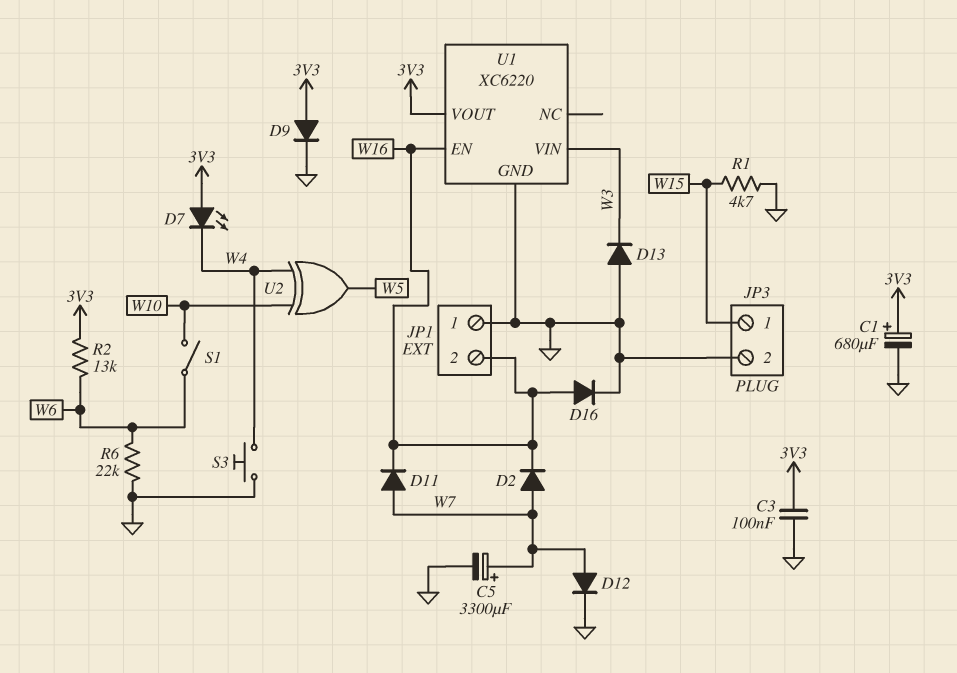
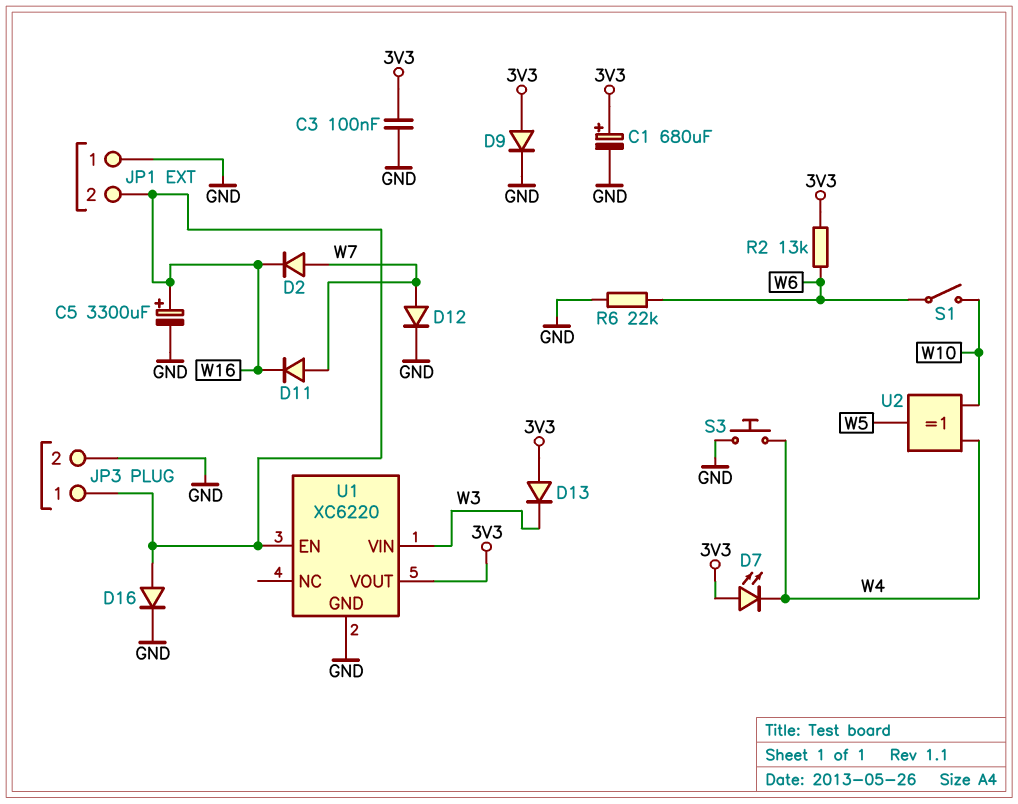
C5: 3300uF (plus W7, minus GND) -> 3300uF (plus W16, minus GND)
D13: diode (A GND, K W3) -> diode (A 3V3, K W3)
JP3 pin 1: W15 -> W16
R1: 4.7k (GND, W15) -> none

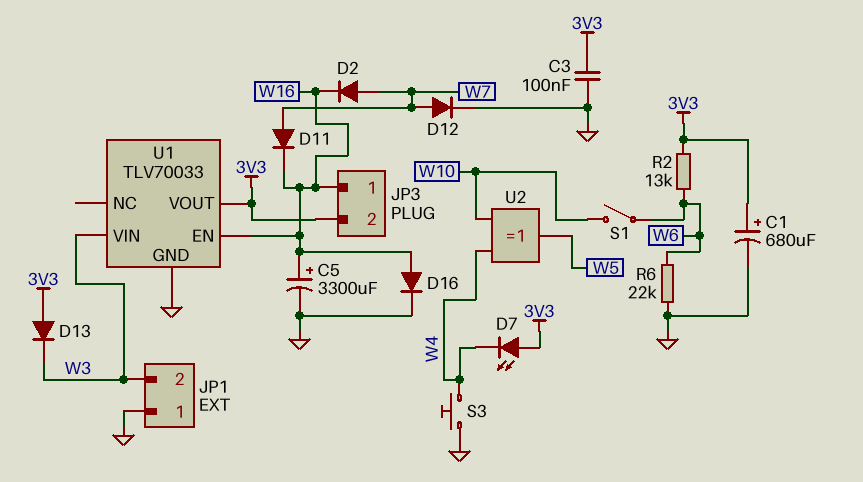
D9: diode (A 3V3, K GND) -> none
JP1 pin 2: W16 -> W3
JP3 pin 2: GND -> 3V3
U1: XC6220 -> TLV70033

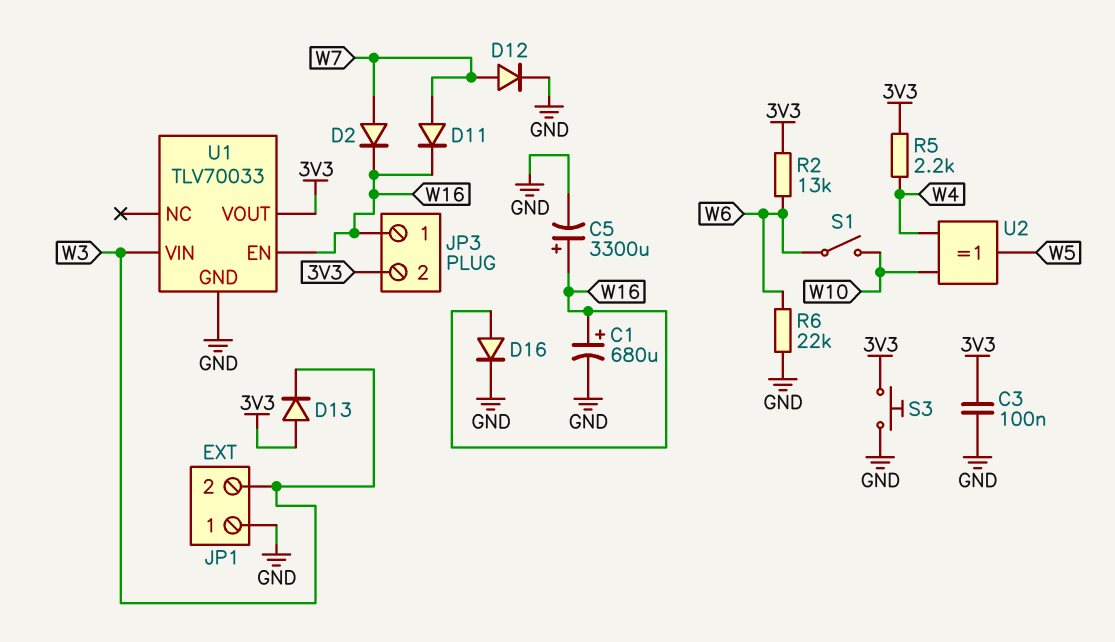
C1: 680uF (plus 3V3, minus GND) -> 680uF (plus W16, minus GND)
D7: LED (A 3V3, K W4) -> none
R5: none -> 2.2k (3V3, W4)
S3: button (GND, W4) -> button (3V3, GND)

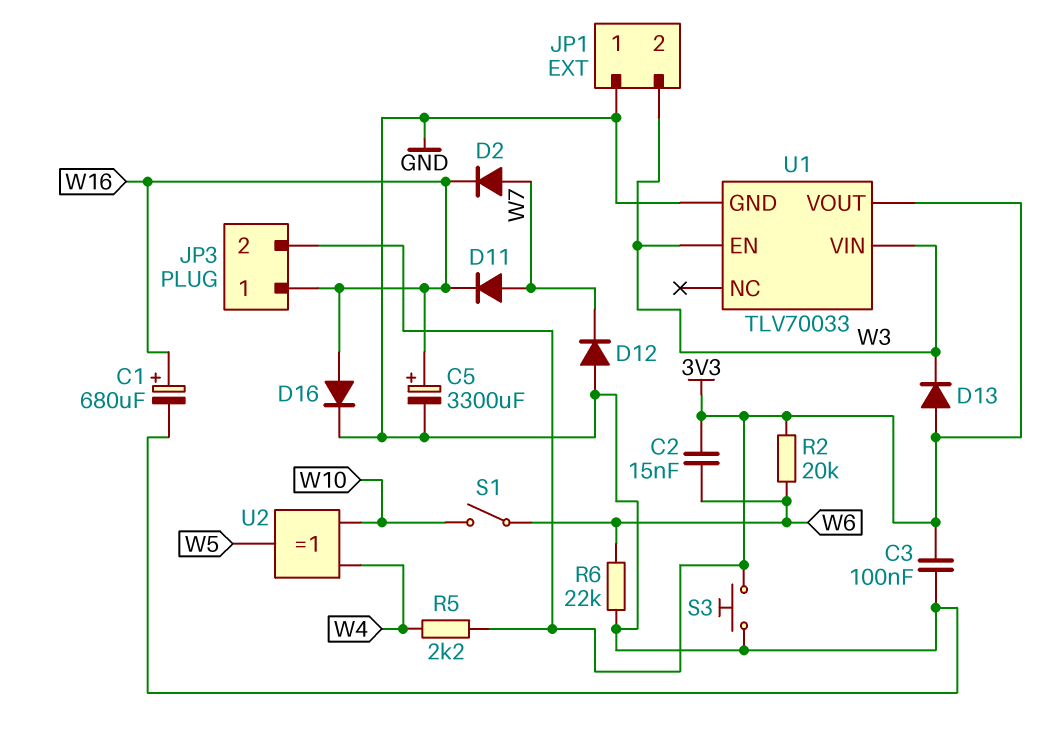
C2: none -> 15nF (3V3, W6)
D12: diode (A W7, K GND) -> diode (A GND, K W7)
R2: 13k (3V3, W6) -> 20k (3V3, W6)
U1 pin EN: W16 -> W3

